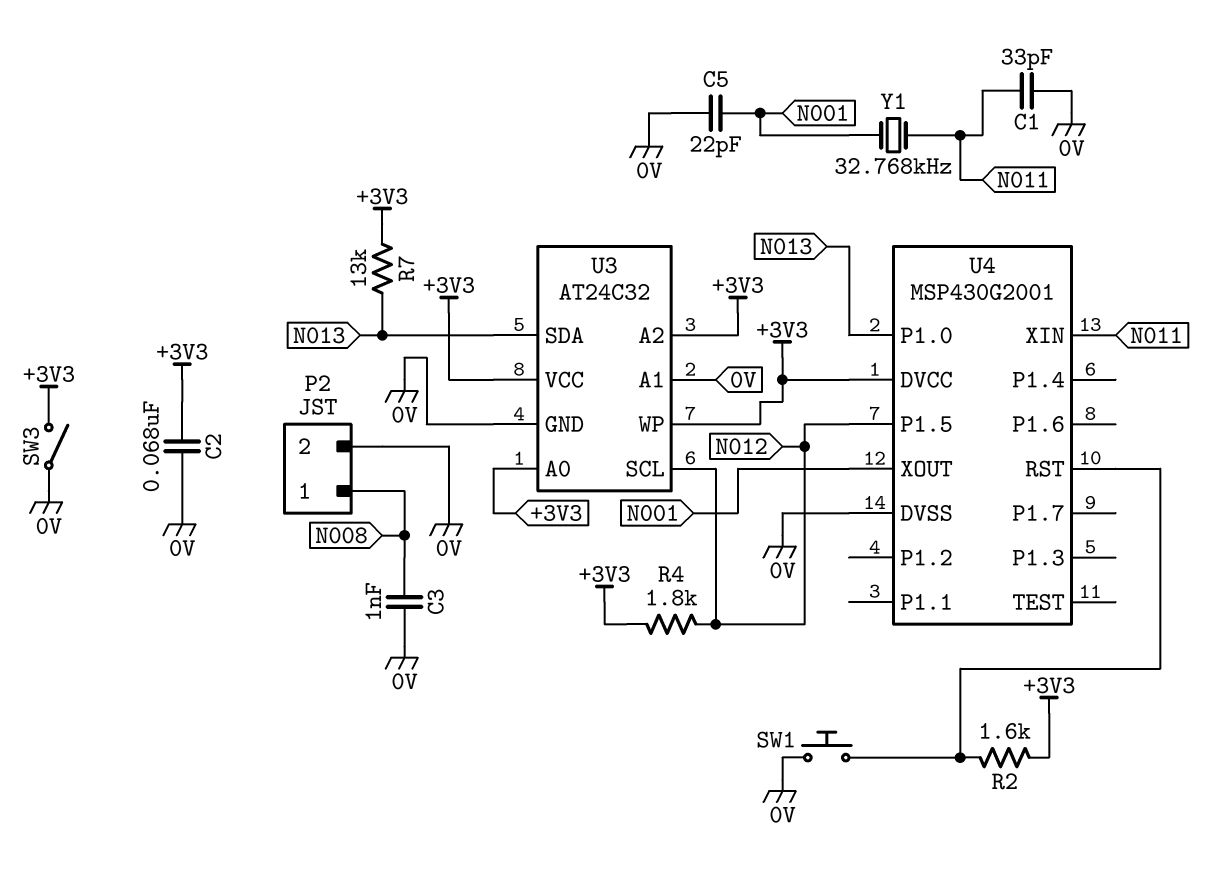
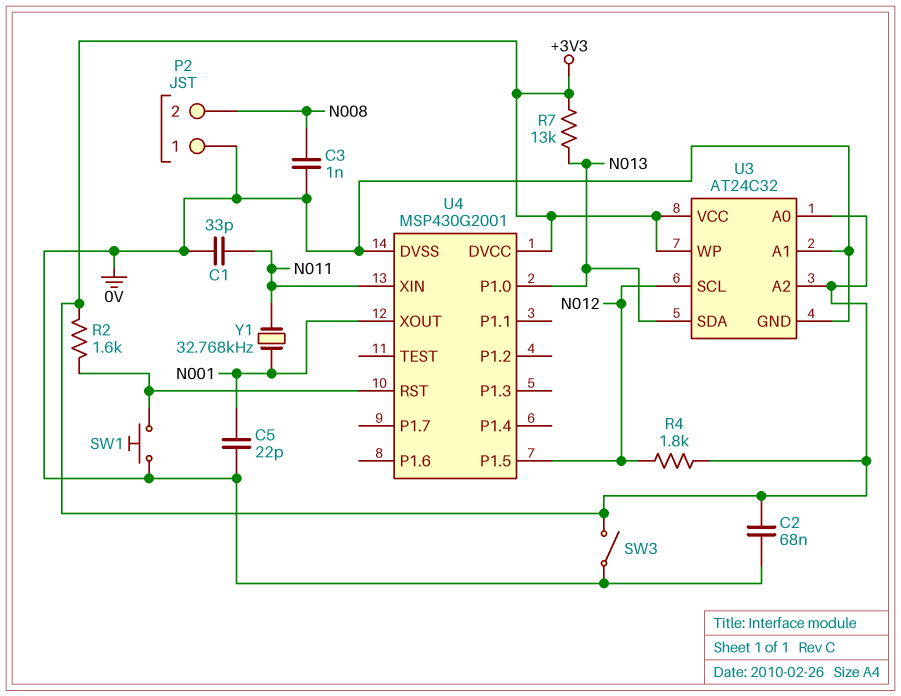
P2 pin 1: N008 -> 0V
P2 pin 2: 0V -> N008

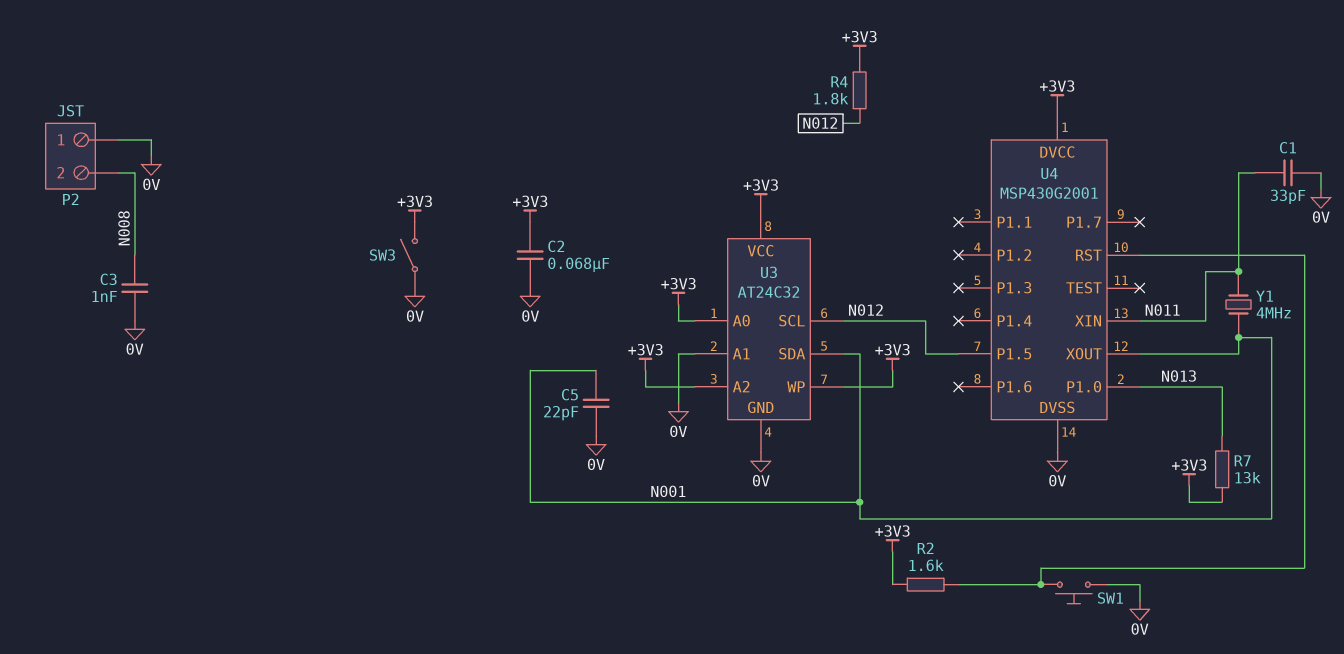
U3 pin SDA: N013 -> N001
Y1: 32.768kHz (N001, N011) -> 4MHz (N001, N011)

